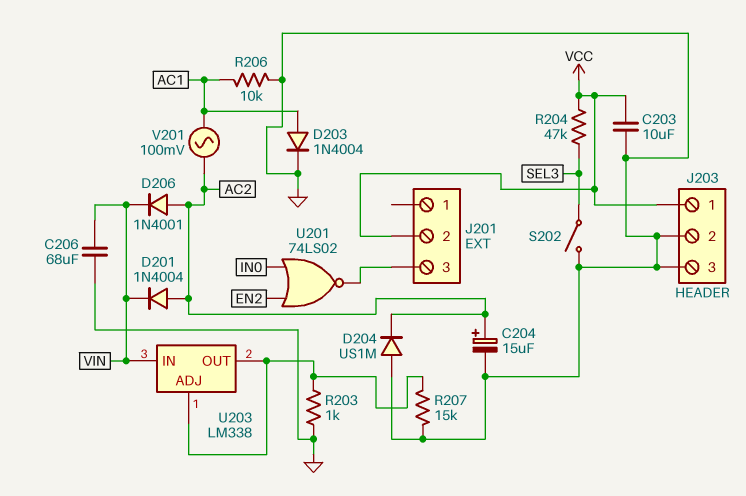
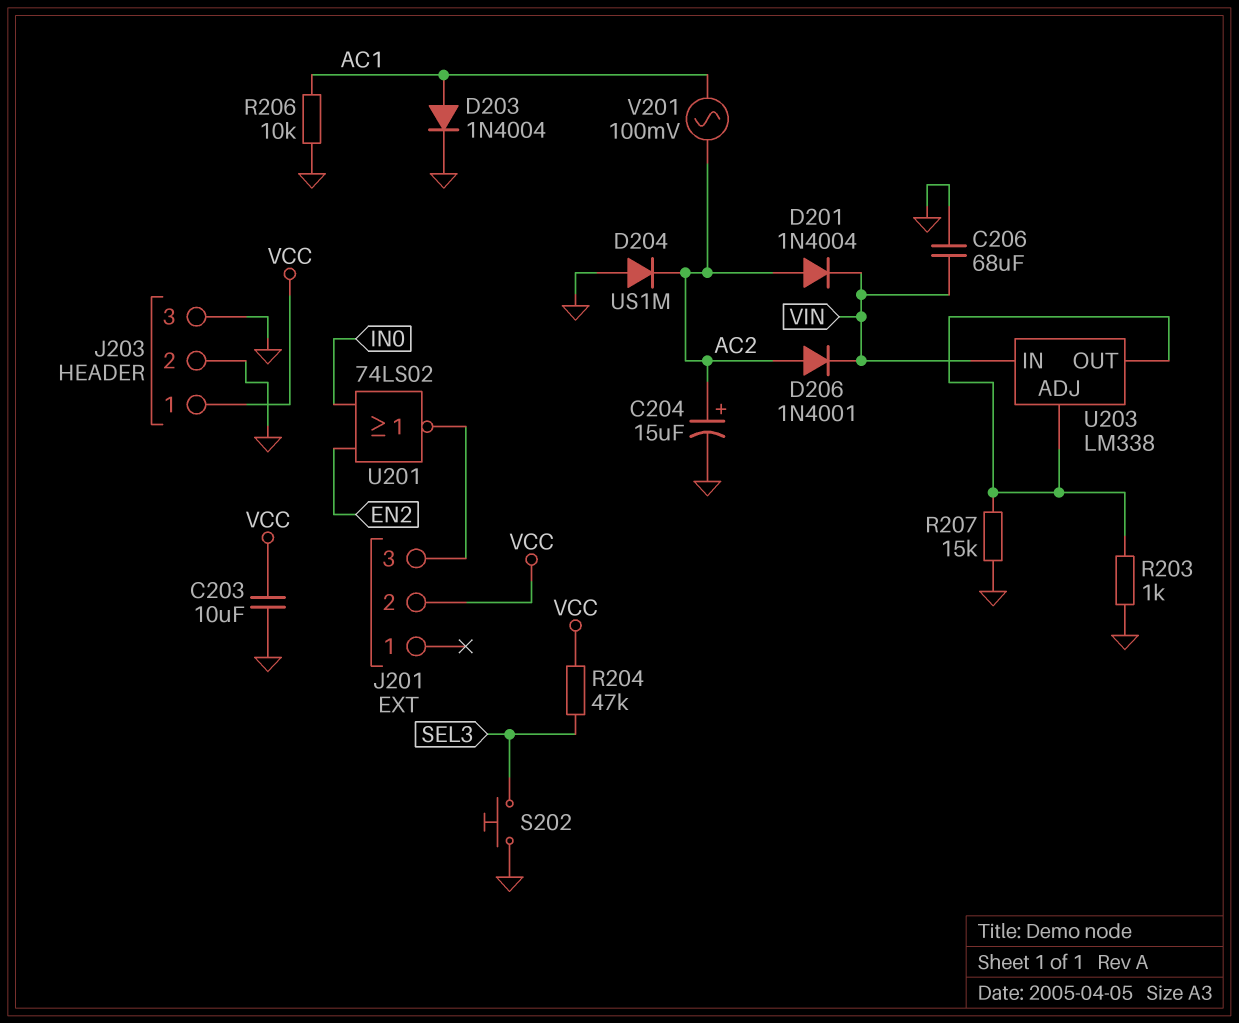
S202: switch (GND, SEL3) -> button (GND, SEL3)

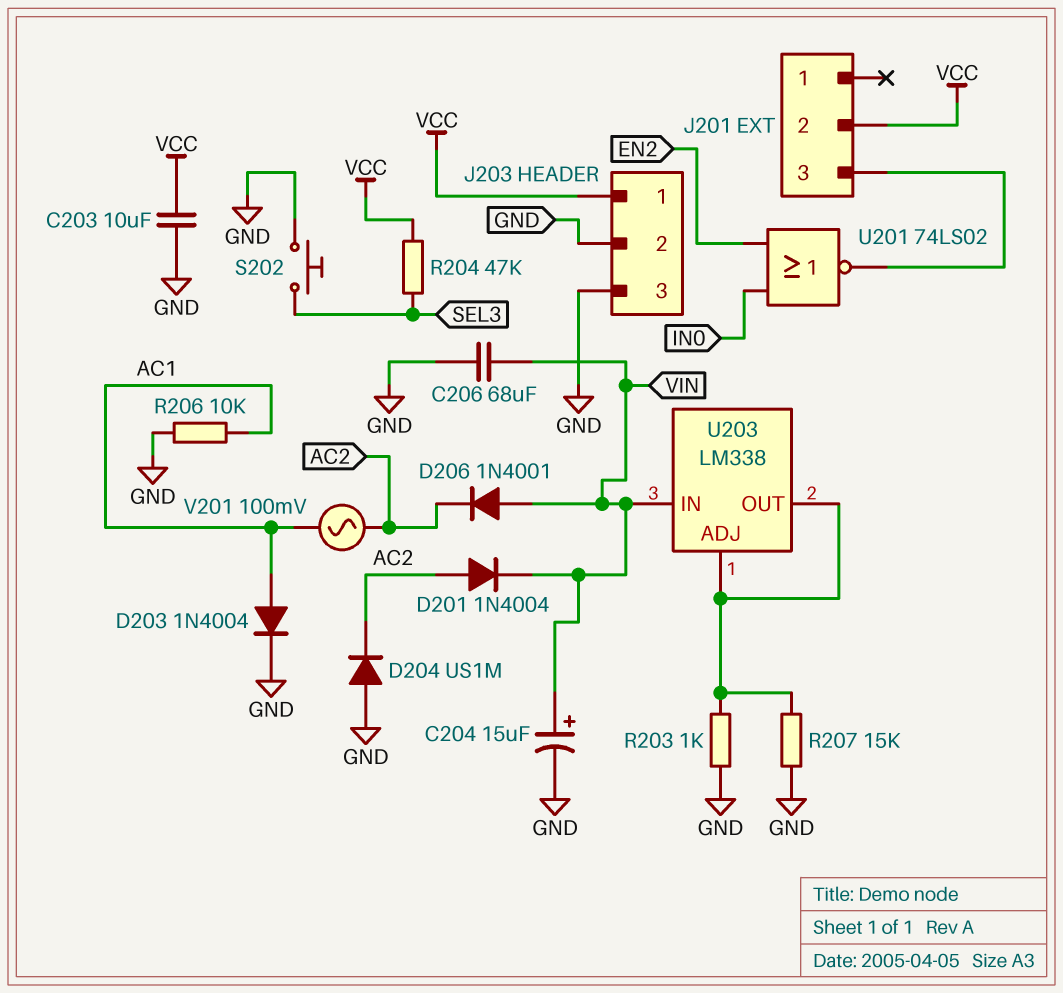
C204: 15uF (plus AC2, minus GND) -> 15uF (plus VIN, minus GND)
D206: diode 1N4001 (A AC2, K VIN) -> diode 1N4001 (A VIN, K AC2)

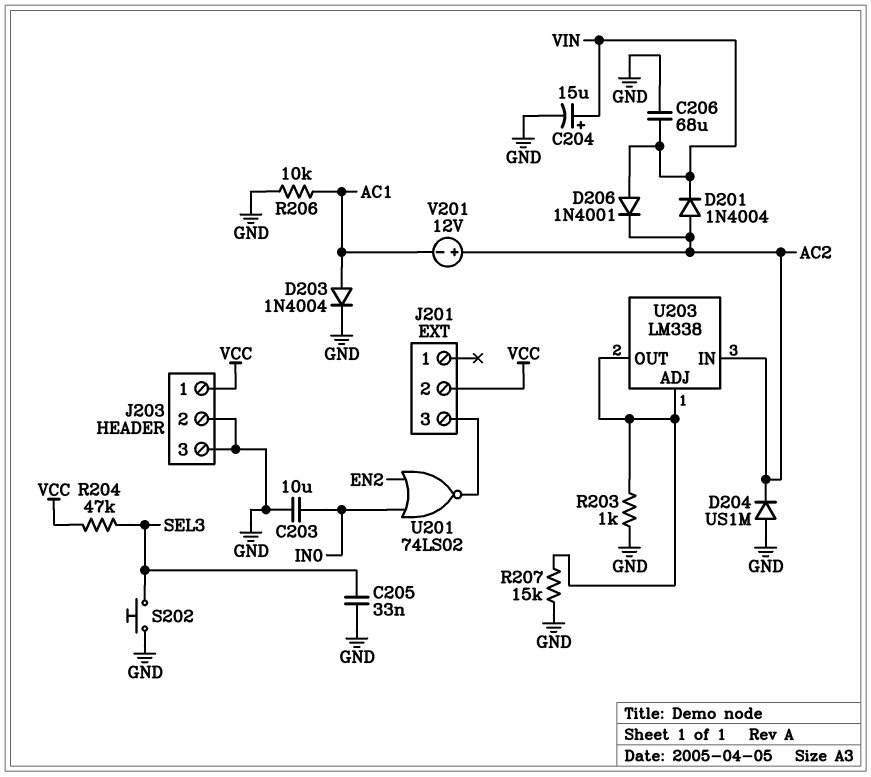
C203: 10uF (GND, VCC) -> 10uF (GND, IN0)
C205: none -> 33nF (GND, SEL3)
U203 pin IN: VIN -> AC2
V201: AC 100mV (AC1, AC2) -> 12V (plus AC2, minus AC1)

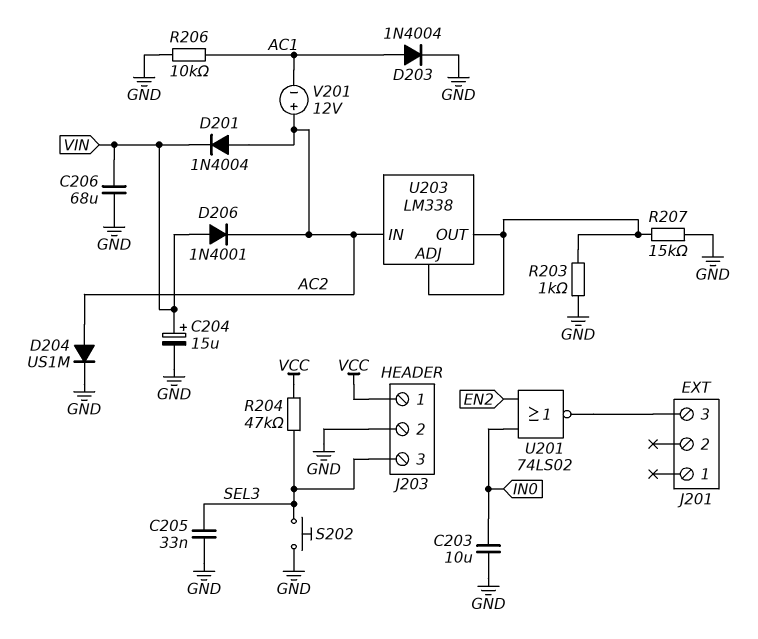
D204: diode US1M (A GND, K AC2) -> diode US1M (A AC2, K GND)
J201 pin 2: VCC -> none
J203 pin 3: GND -> SEL3

